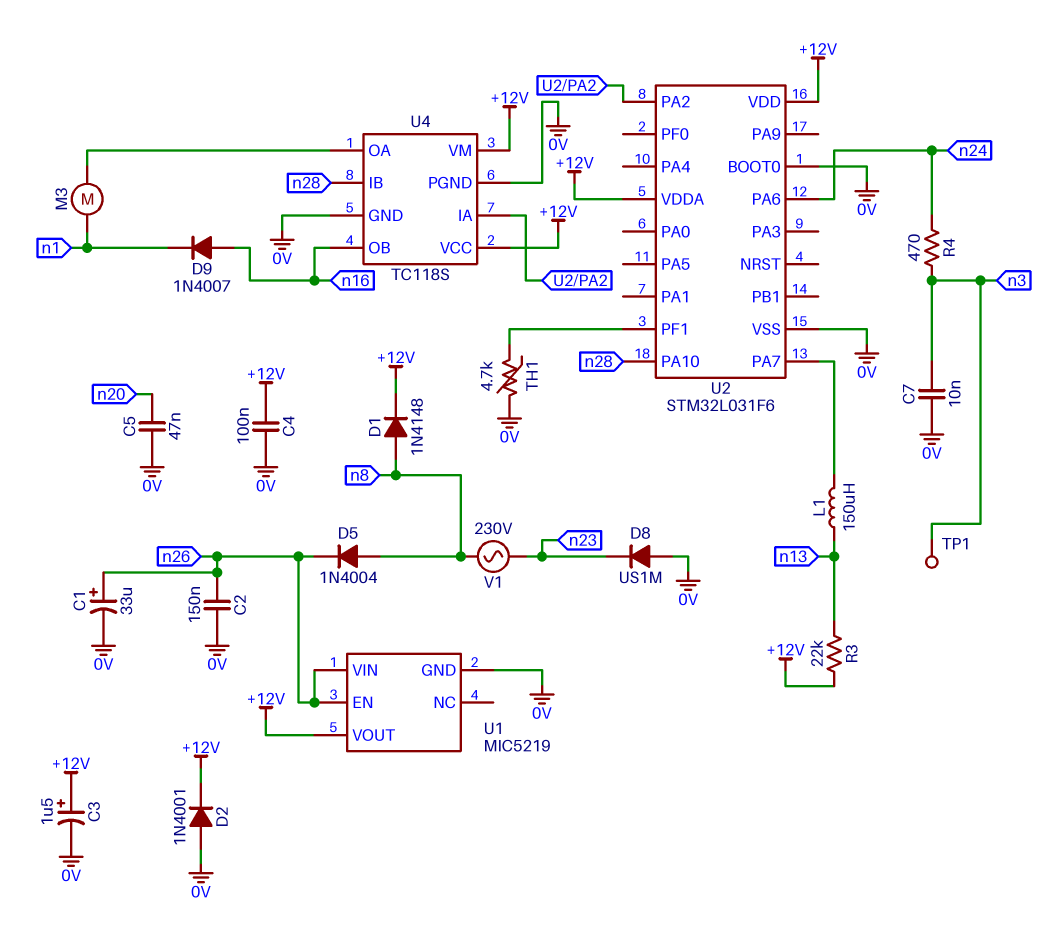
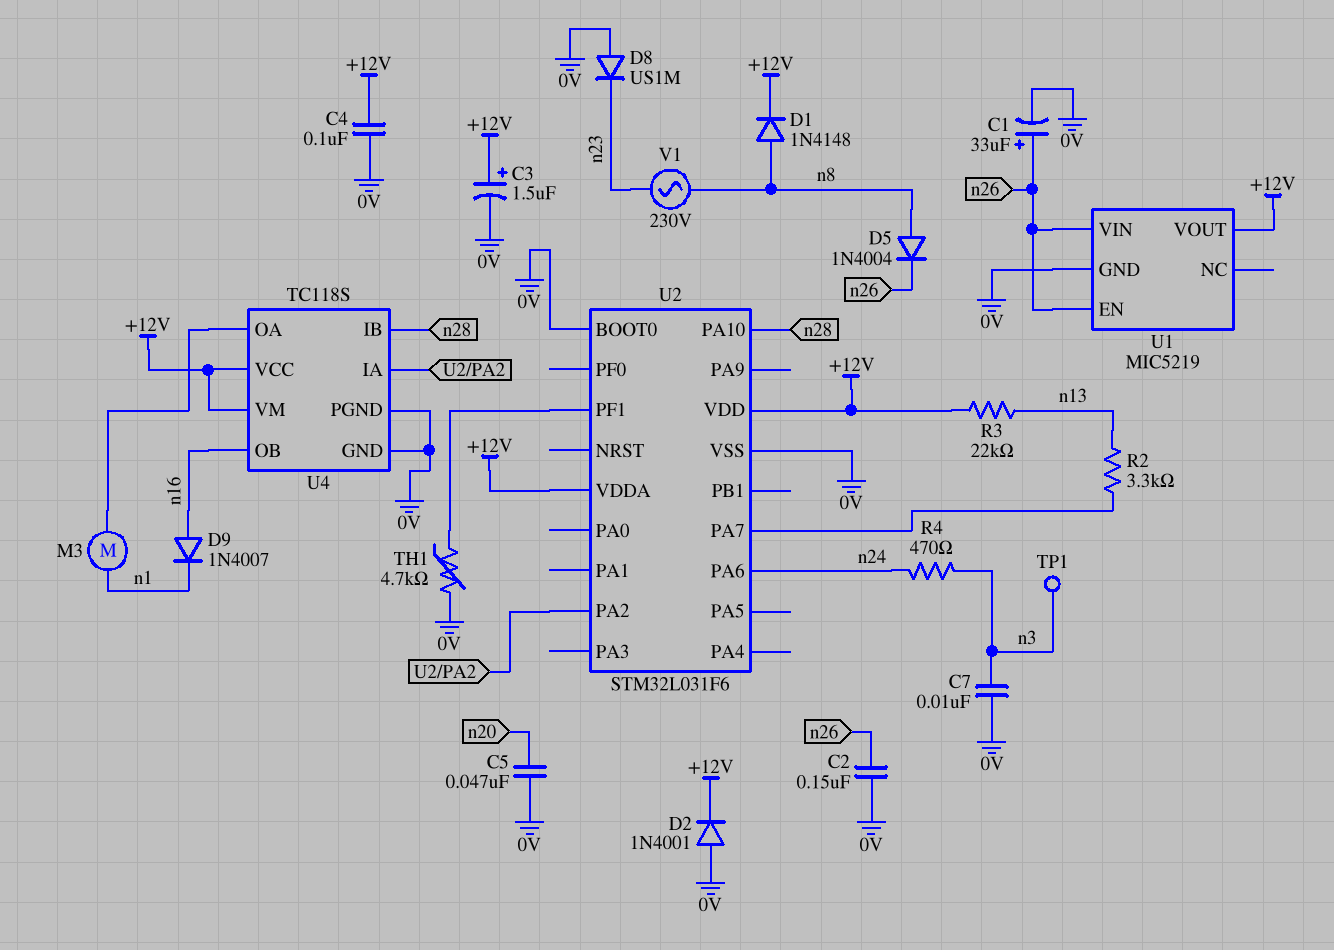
L1: 150uH (U2/PA7, n13) -> none
R2: none -> 3.3k (U2/PA7, n13)

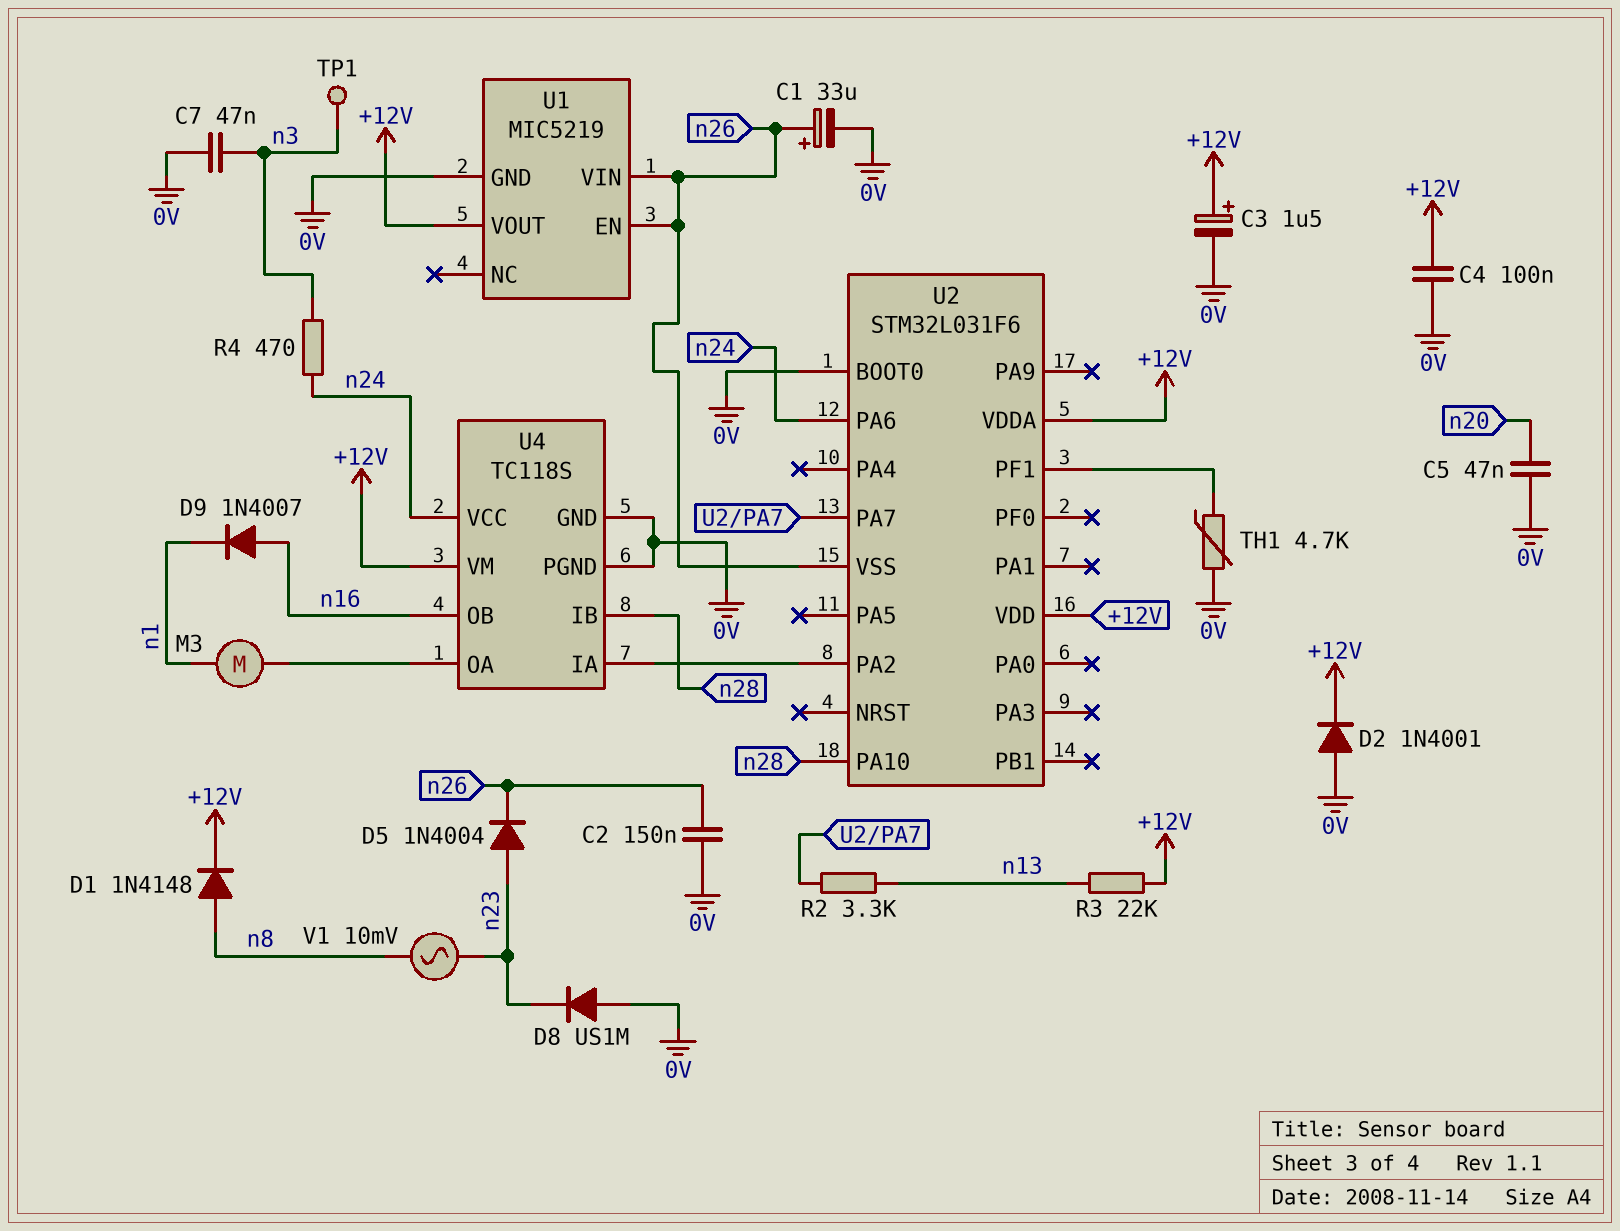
C7: 10nF (0V, n3) -> 47nF (0V, n3)
D5: diode 1N4004 (A n8, K n26) -> diode 1N4004 (A n23, K n26)
U2 pin VSS: 0V -> n26
U4 pin VCC: +12V -> n24
V1: AC 230V (n8, n23) -> AC 10mV (n8, n23)

